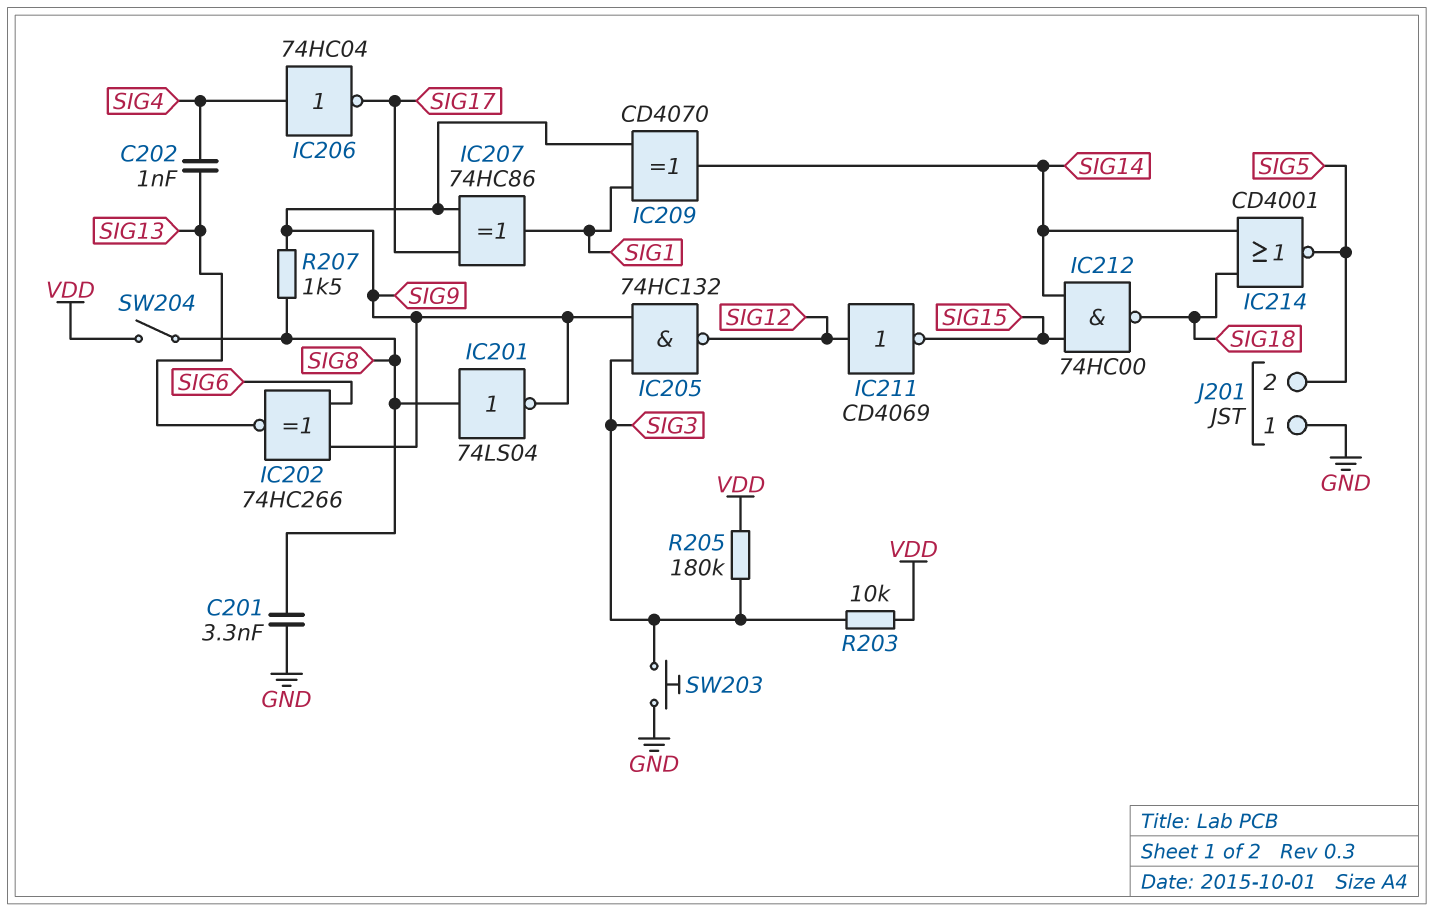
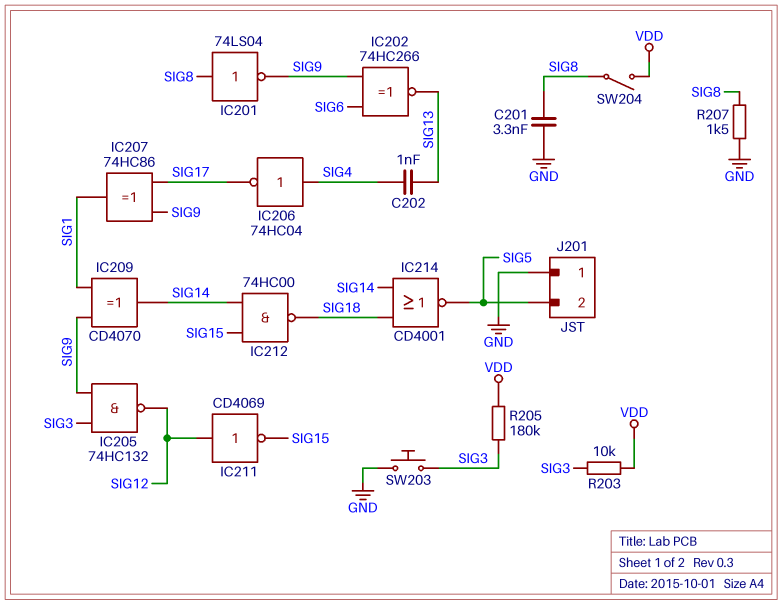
R207: 1.5k (SIG8, SIG9) -> 1.5k (GND, SIG8)

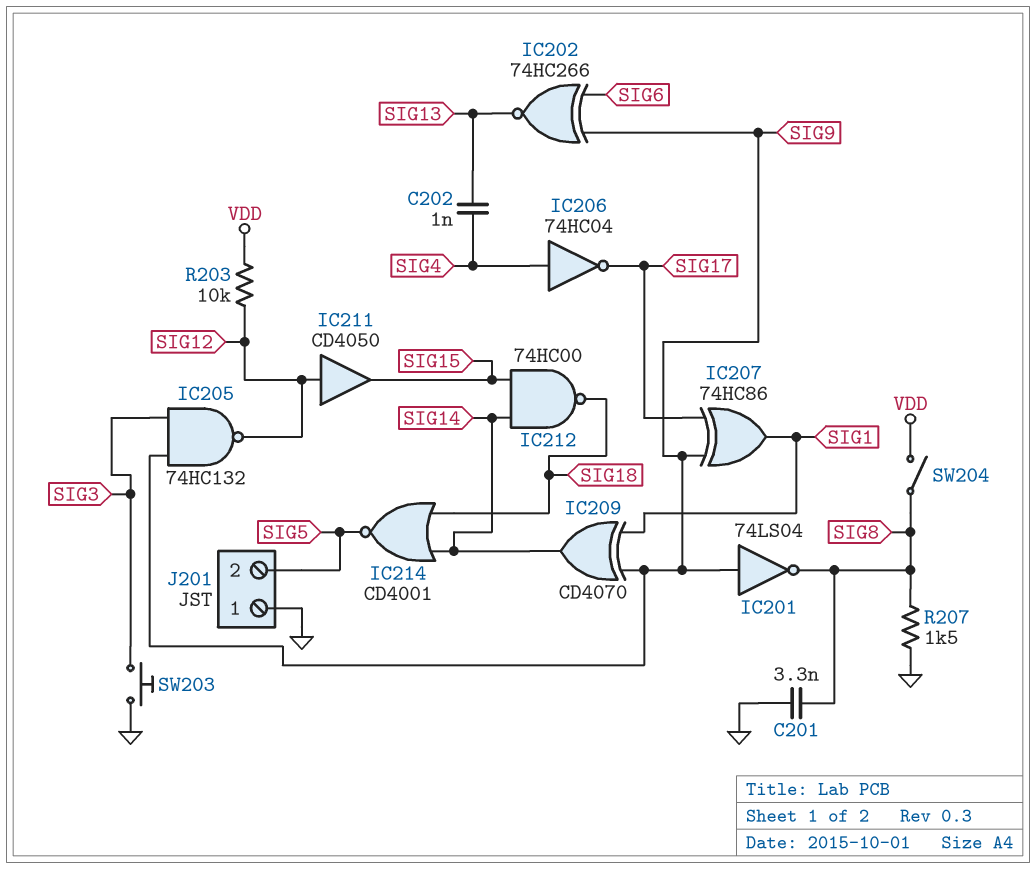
IC201: NOT 74LS04 (in SIG8, out SIG9) -> NOT 74LS04 (in SIG9, out SIG8)
IC211: NOT CD4069 (in SIG12, out SIG15) -> buffer CD4050 (in SIG12, out SIG15)
R203: 10k (SIG3, VDD) -> 10k (SIG12, VDD)
R205: 180k (SIG3, VDD) -> none

